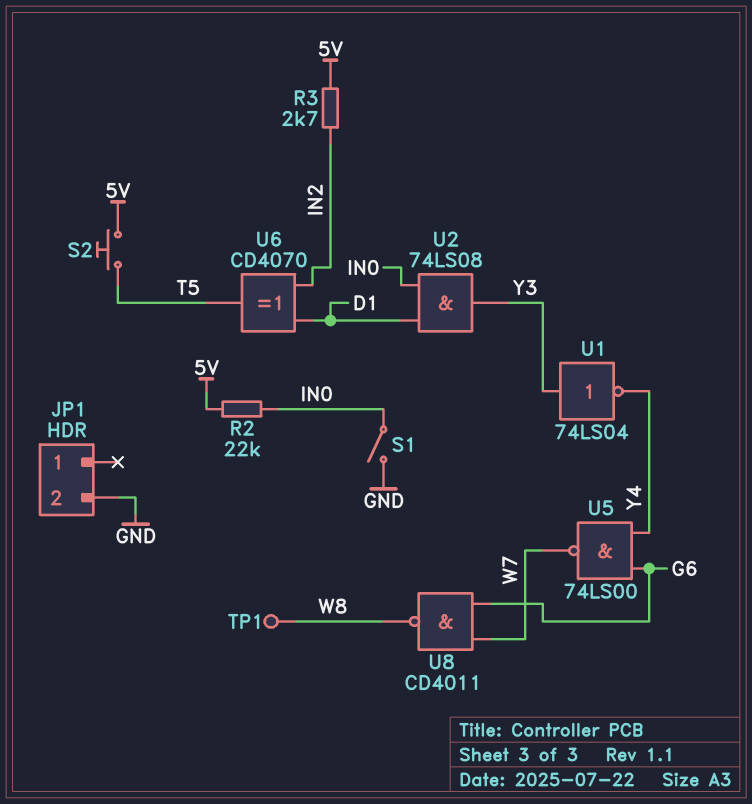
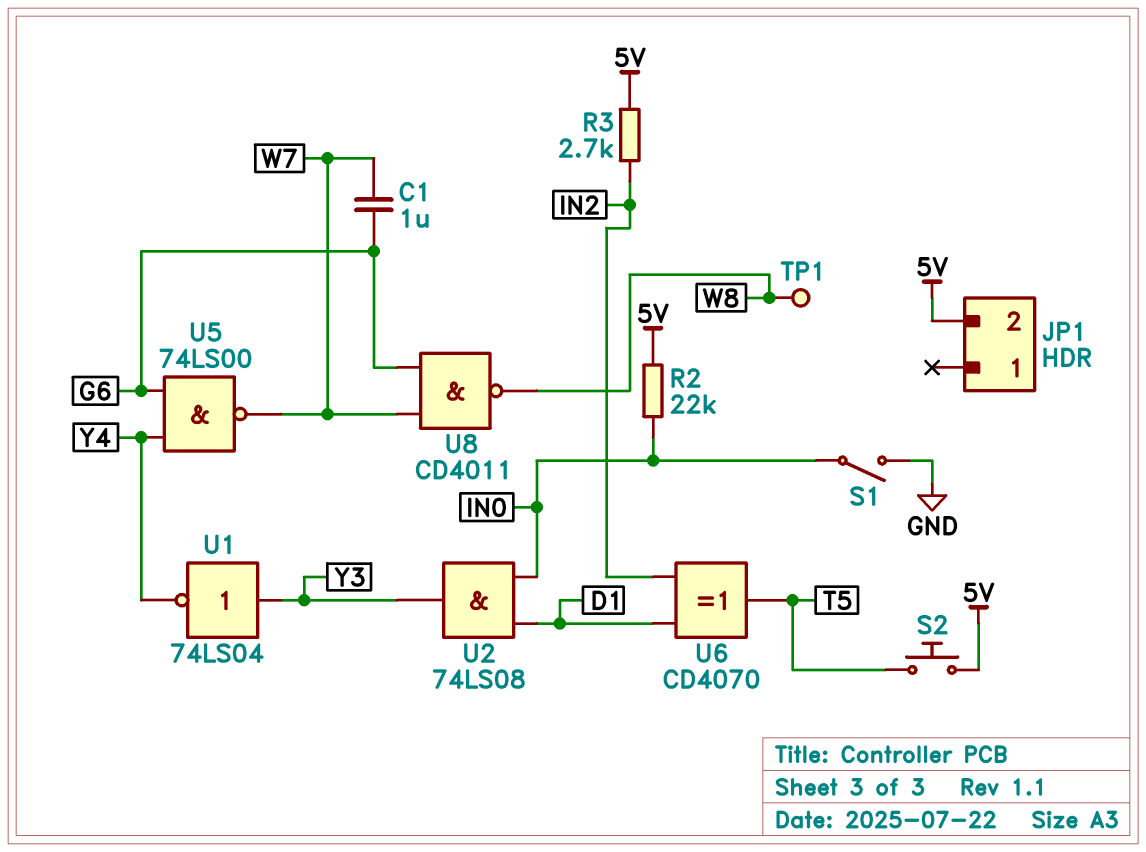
C1: none -> 1uF (G6, W7)
JP1 pin 2: GND -> 5V

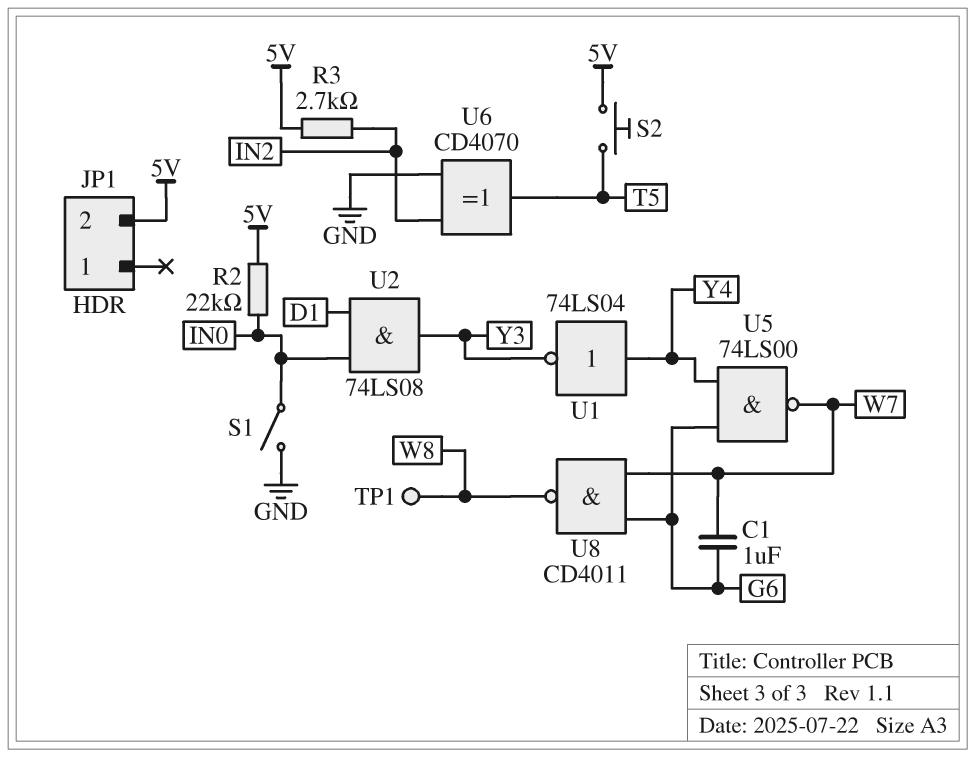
U1: NOT 74LS04 (in Y3, out Y4) -> NOT 74LS04 (in Y4, out Y3)
U6: XOR CD4070 (in D1, in IN2, out T5) -> XOR CD4070 (in GND, in IN2, out T5)

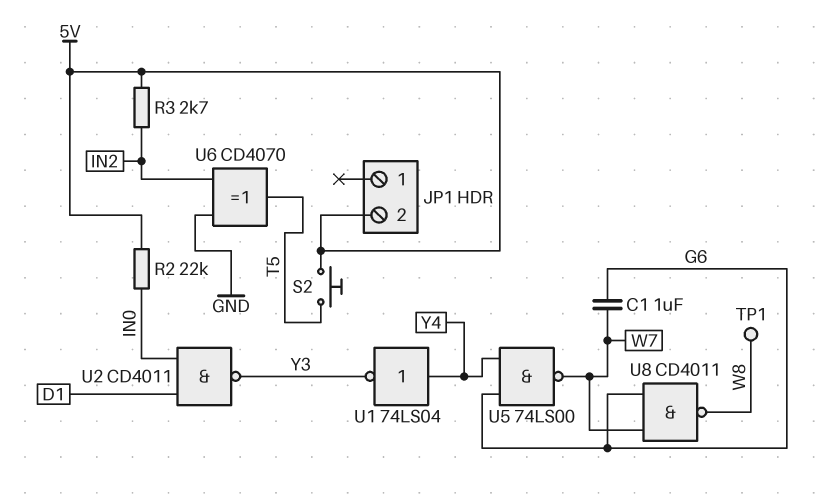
S1: switch (GND, IN0) -> none
U2: AND 74LS08 (in D1, in IN0, out Y3) -> NAND CD4011 (in D1, in IN0, out Y3)

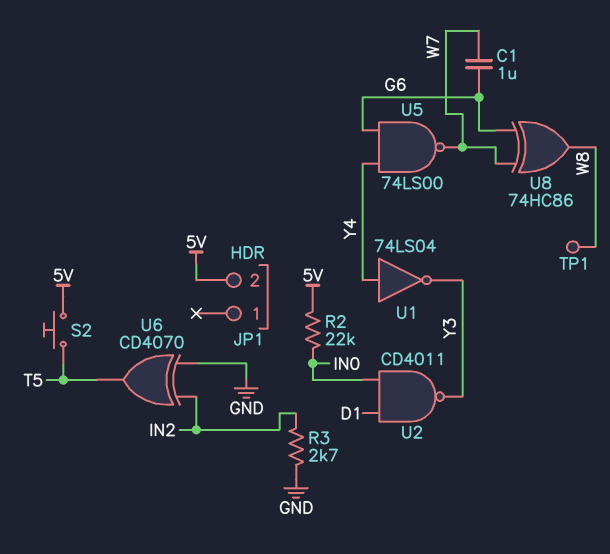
R3: 2.7k (5V, IN2) -> 2.7k (GND, IN2)
U8: NAND CD4011 (in G6, in W7, out W8) -> XOR 74HC86 (in G6, in W7, out W8)

